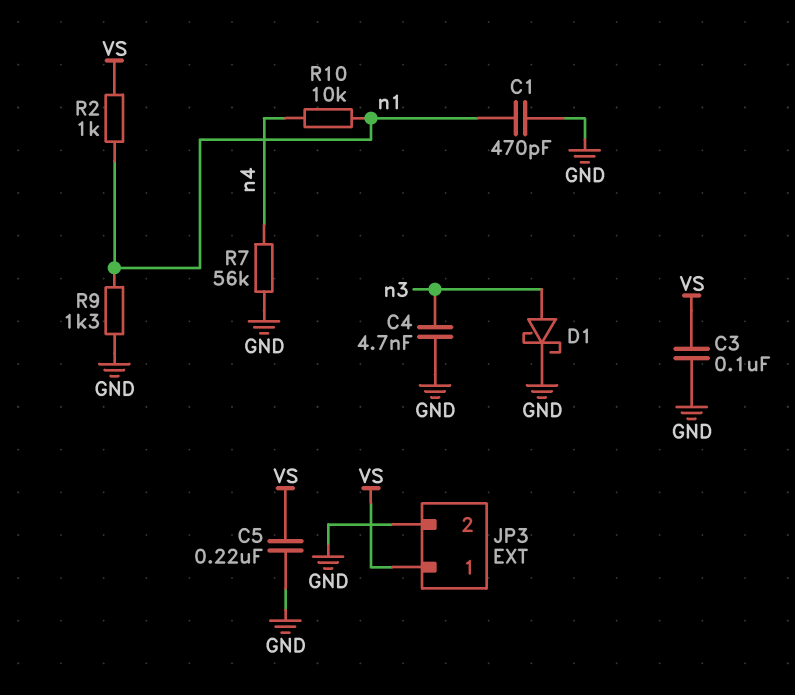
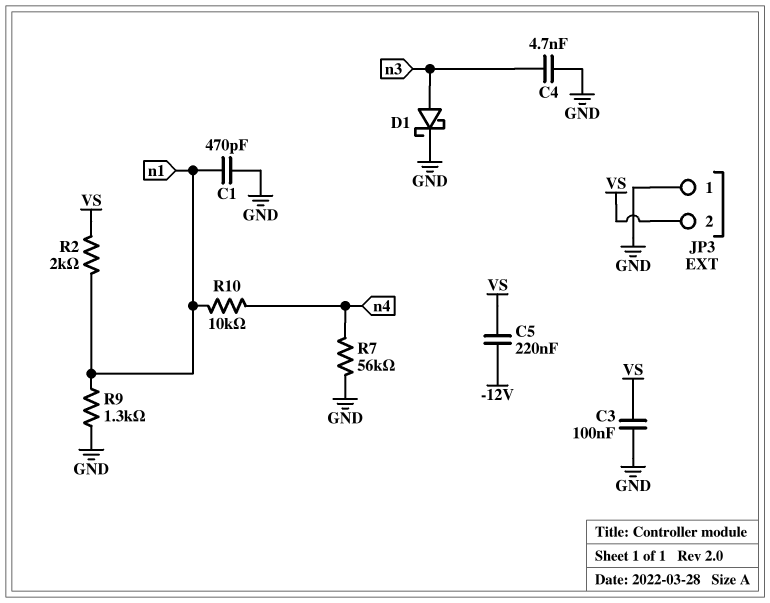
C5: 220nF (GND, VS) -> 220nF (-12V, VS)
JP3 pin 1: VS -> GND
JP3 pin 2: GND -> VS
R2: 1k (VS, n1) -> 2k (VS, n1)

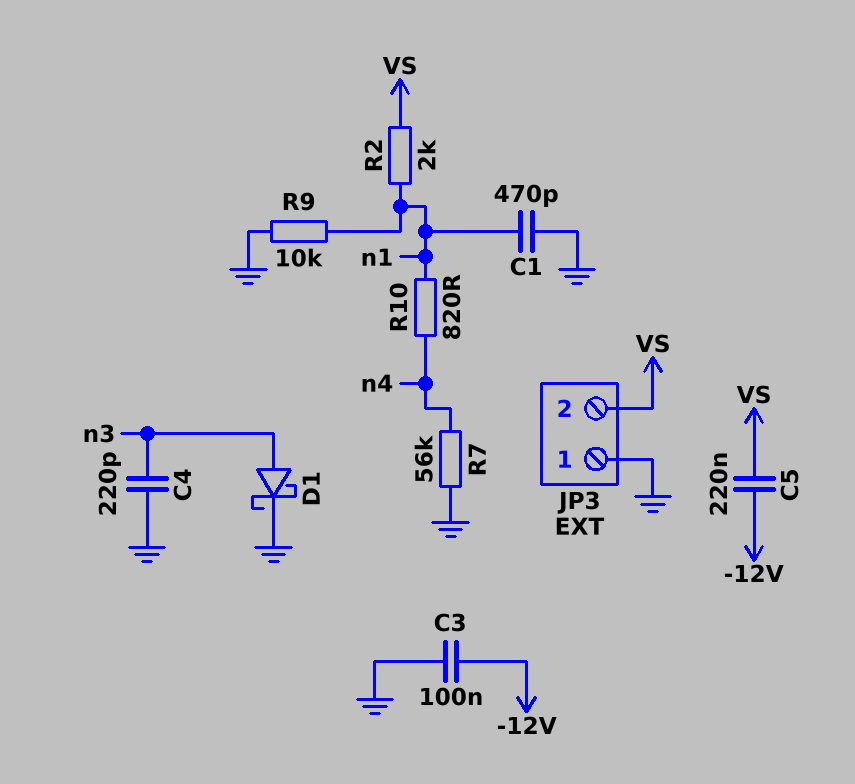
C3: 100nF (GND, VS) -> 100nF (-12V, GND)
C4: 4.7nF (GND, n3) -> 220pF (GND, n3)
R9: 1.3k (GND, n1) -> 10k (GND, n1)
R10: 10k (n1, n4) -> 820 (n1, n4)

